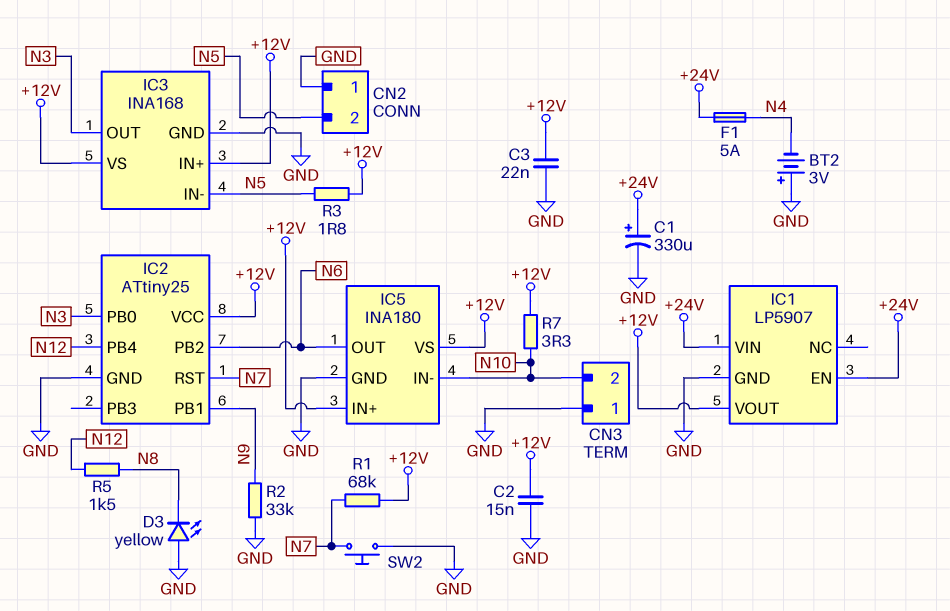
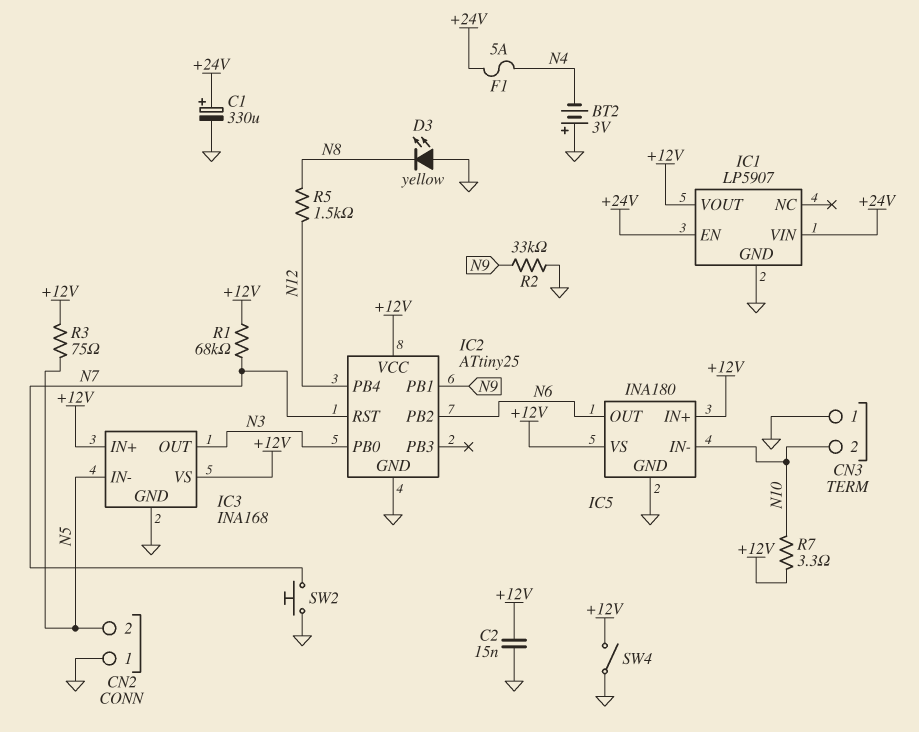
C3: 22nF (+12V, GND) -> none
R3: 1.8 (+12V, N5) -> 75 (+12V, N5)
SW4: none -> switch (+12V, GND)

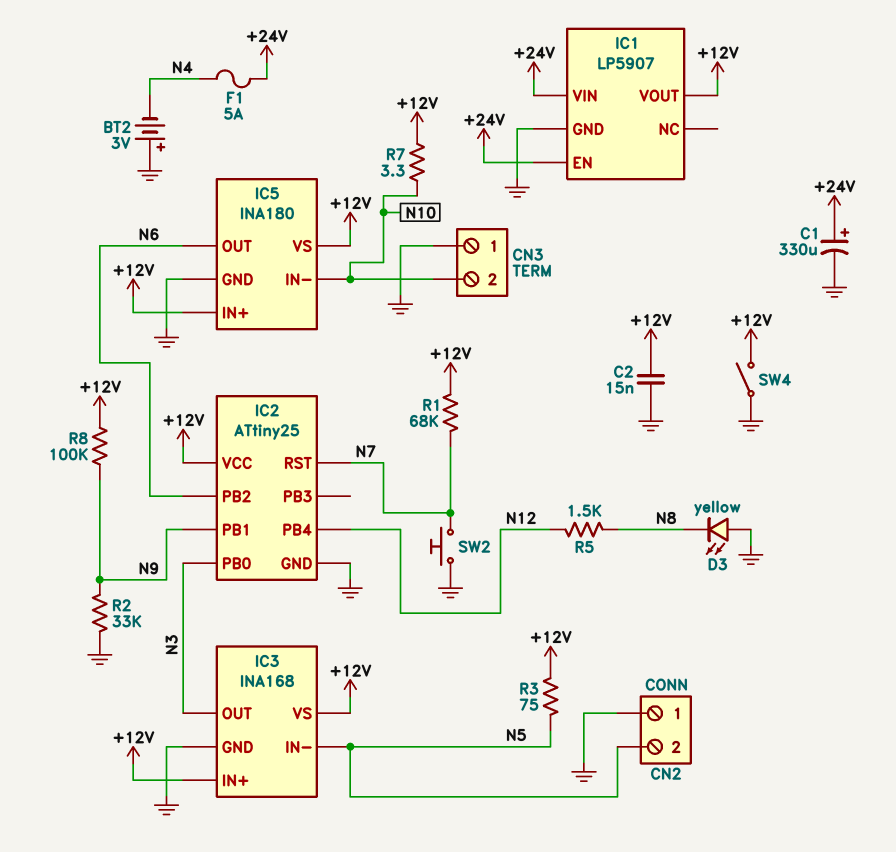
R8: none -> 100k (+12V, N9)

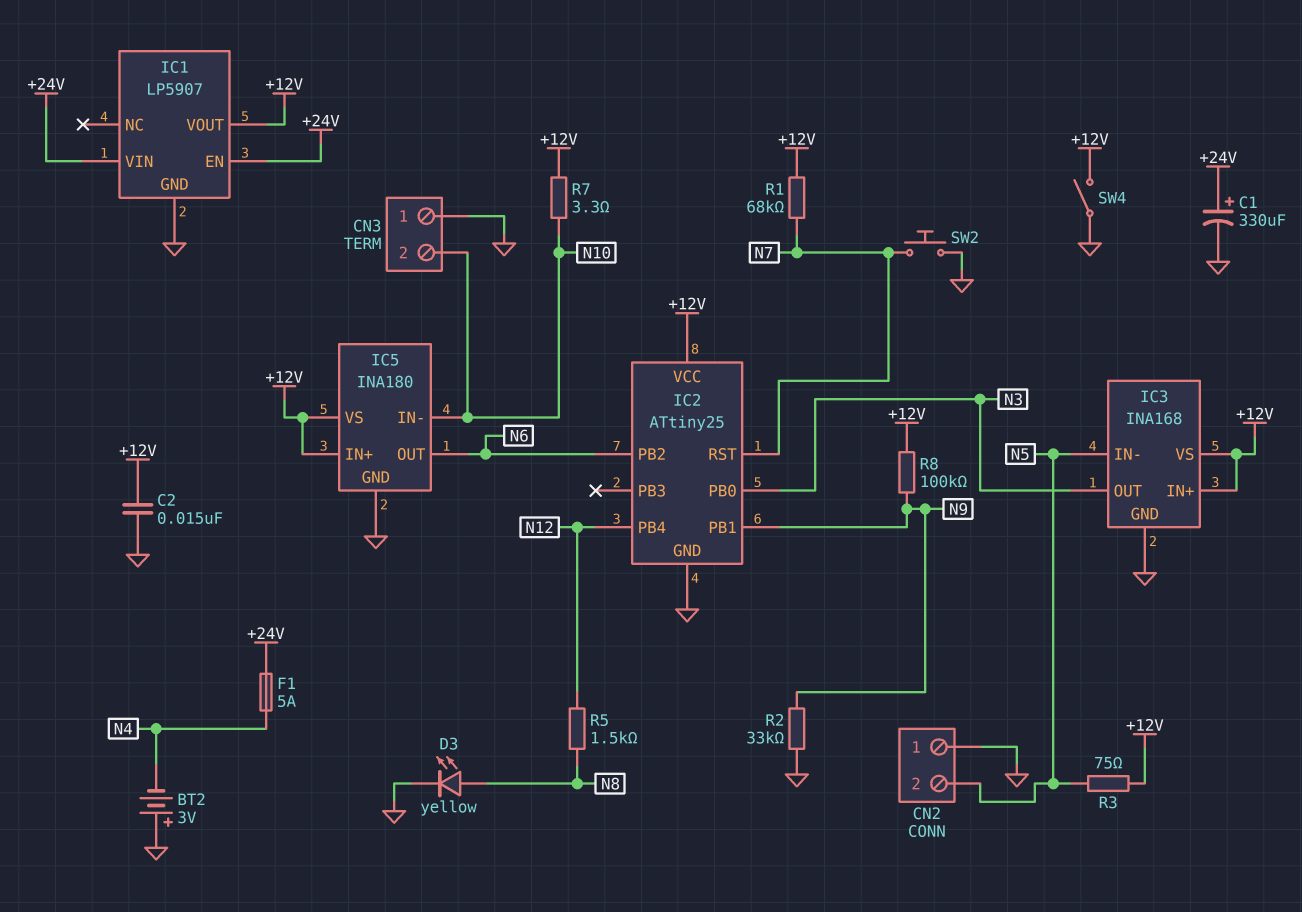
D3: LED yellow (A GND, K N8) -> LED yellow (A N8, K GND)

